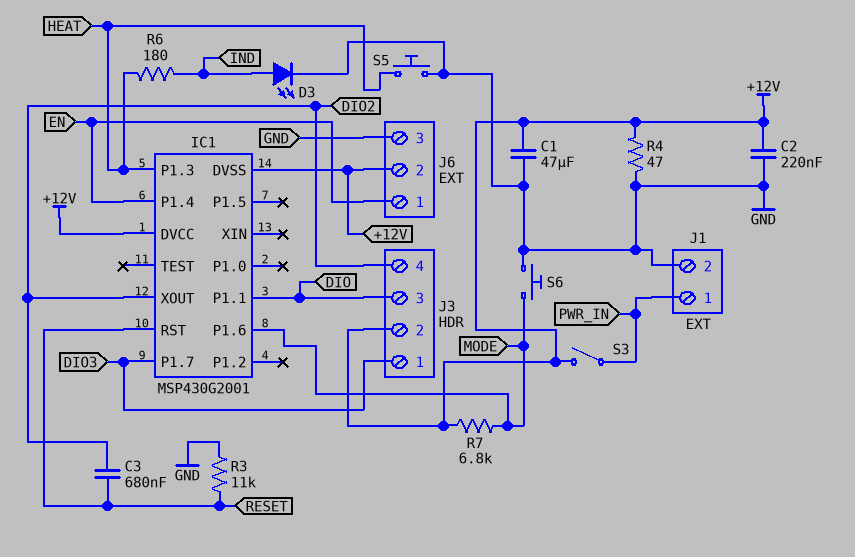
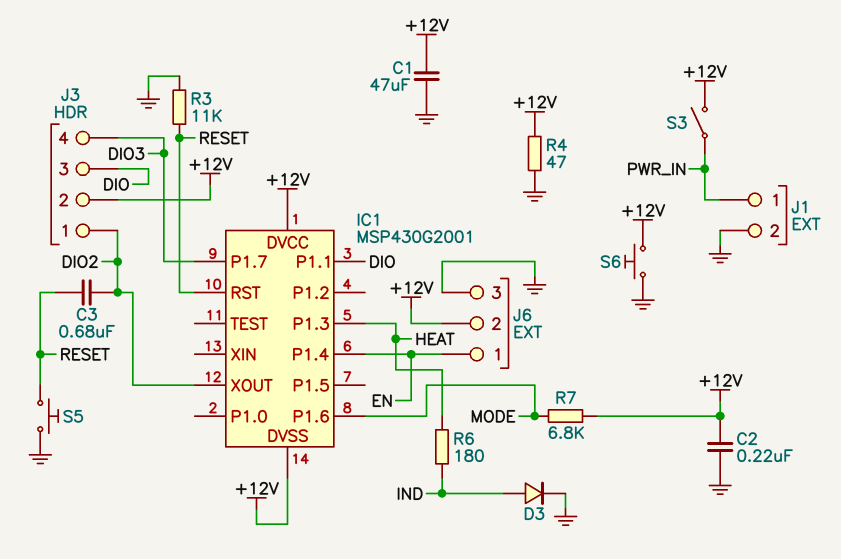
D3: LED (A IND, K GND) -> diode (A IND, K GND)
J3 pin 1: DIO3 -> DIO2
J3 pin 4: DIO2 -> DIO3
S5: button (GND, HEAT) -> button (GND, RESET)
S6: button (GND, MODE) -> button (+12V, GND)

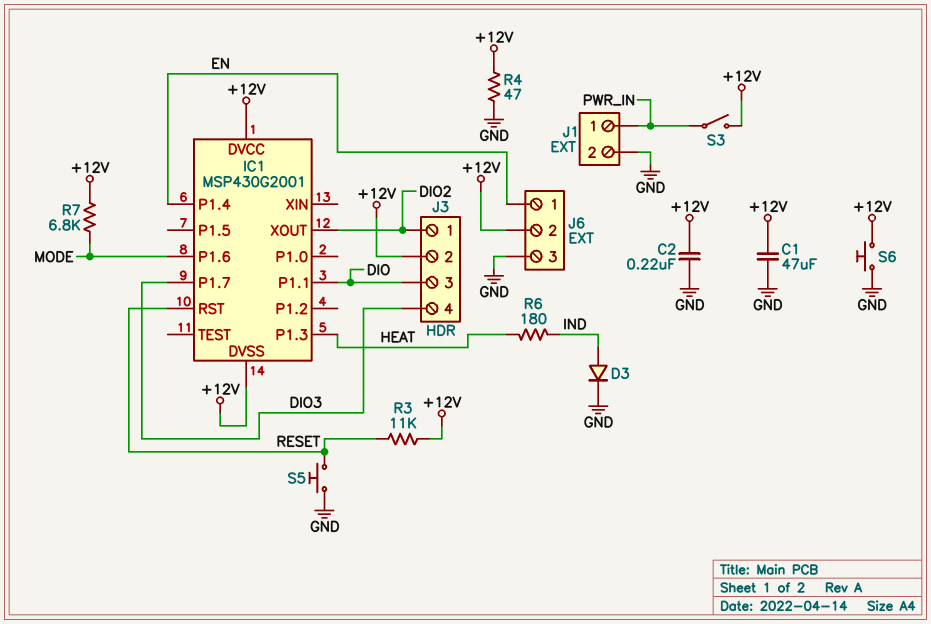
C3: 680nF (DIO2, RESET) -> none
R3: 11k (GND, RESET) -> 11k (+12V, RESET)

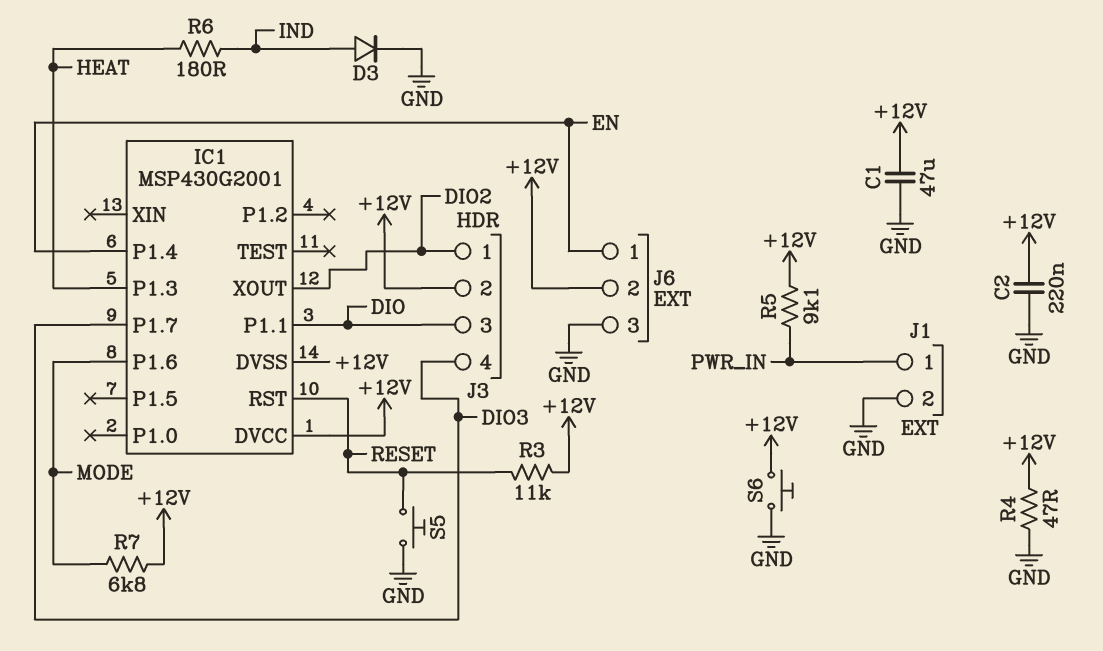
R5: none -> 9.1k (+12V, PWR_IN)
S3: switch (+12V, PWR_IN) -> none

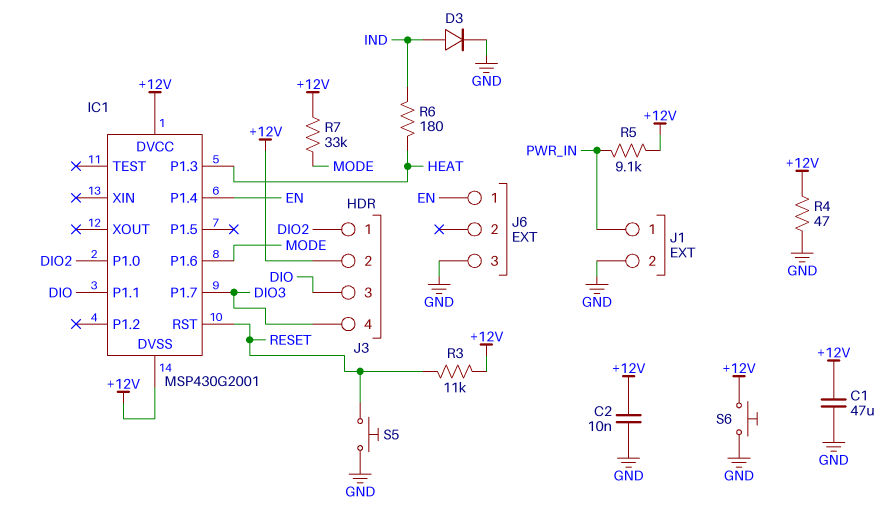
C2: 220nF (+12V, GND) -> 10nF (+12V, GND)
IC1 pin P1.0: none -> DIO2
IC1 pin XOUT: DIO2 -> none
J6 pin 2: +12V -> none
R7: 6.8k (+12V, MODE) -> 33k (+12V, MODE)

